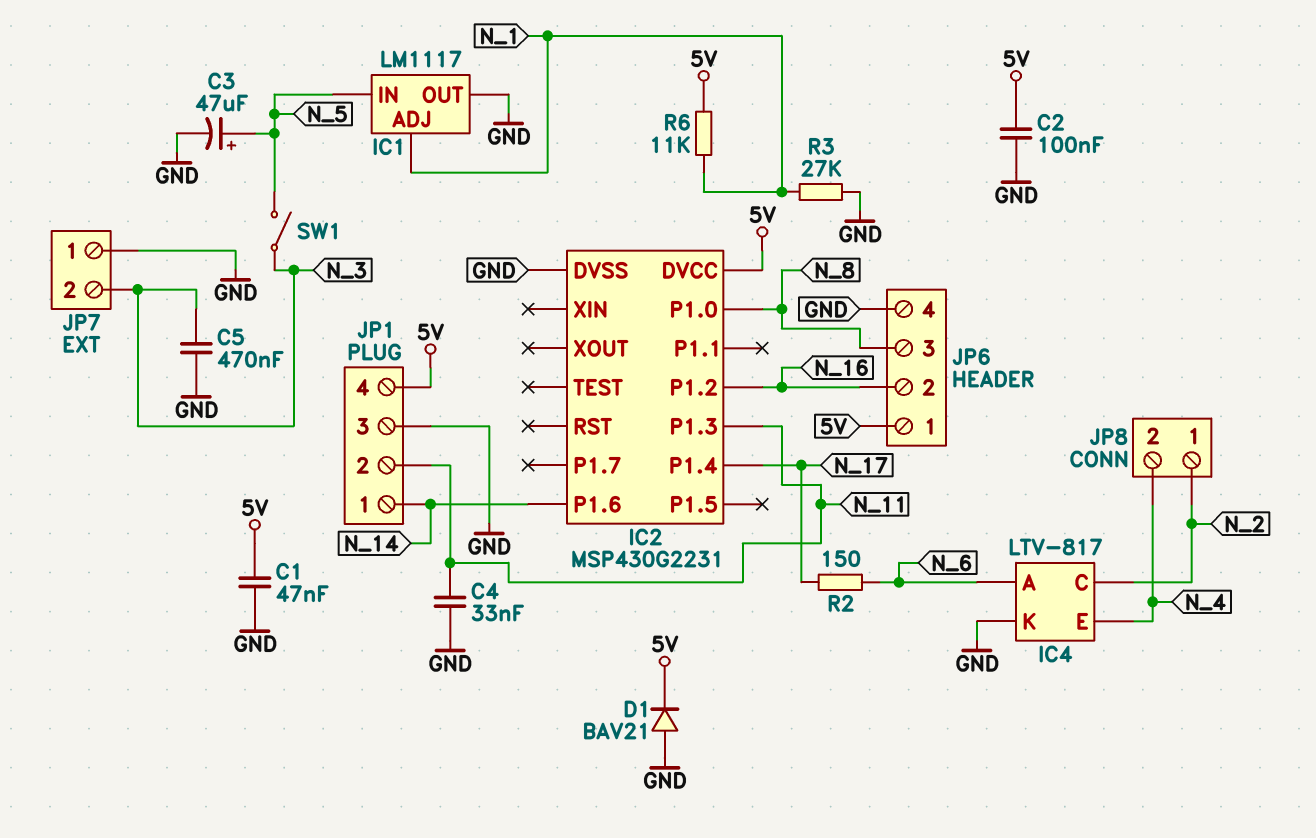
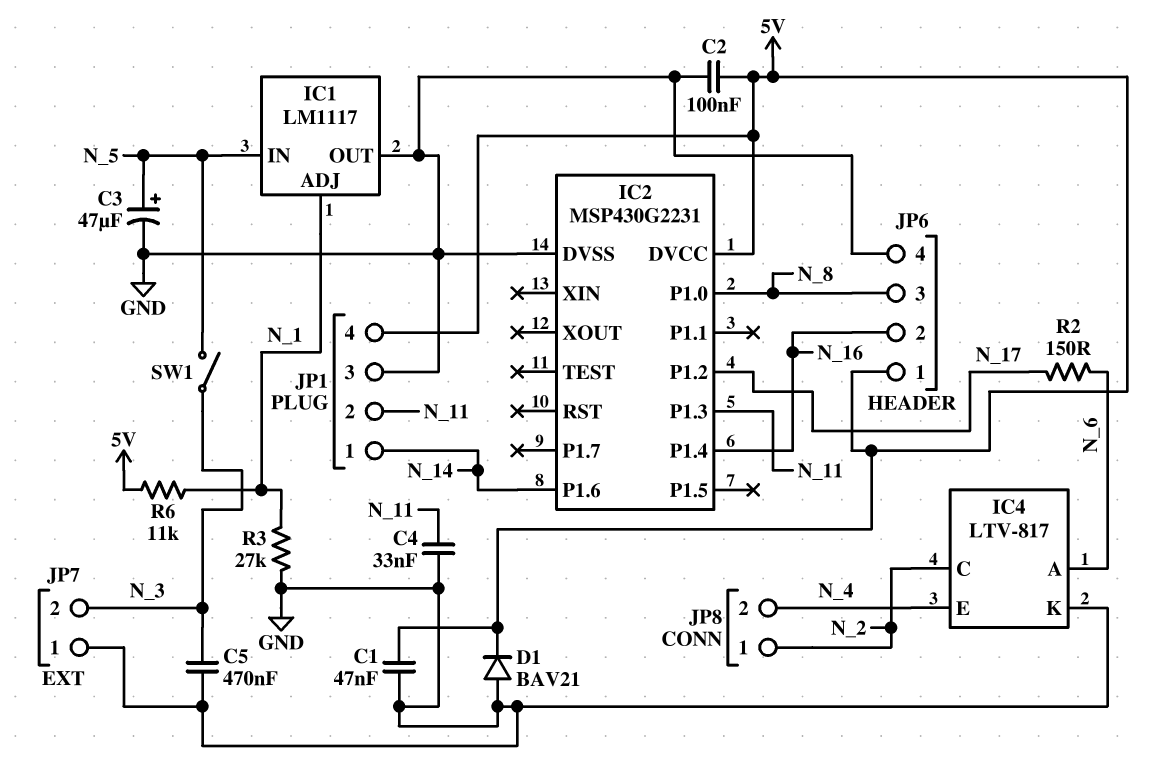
IC2 pin P1.2: N_16 -> N_17
IC2 pin P1.4: N_17 -> N_16

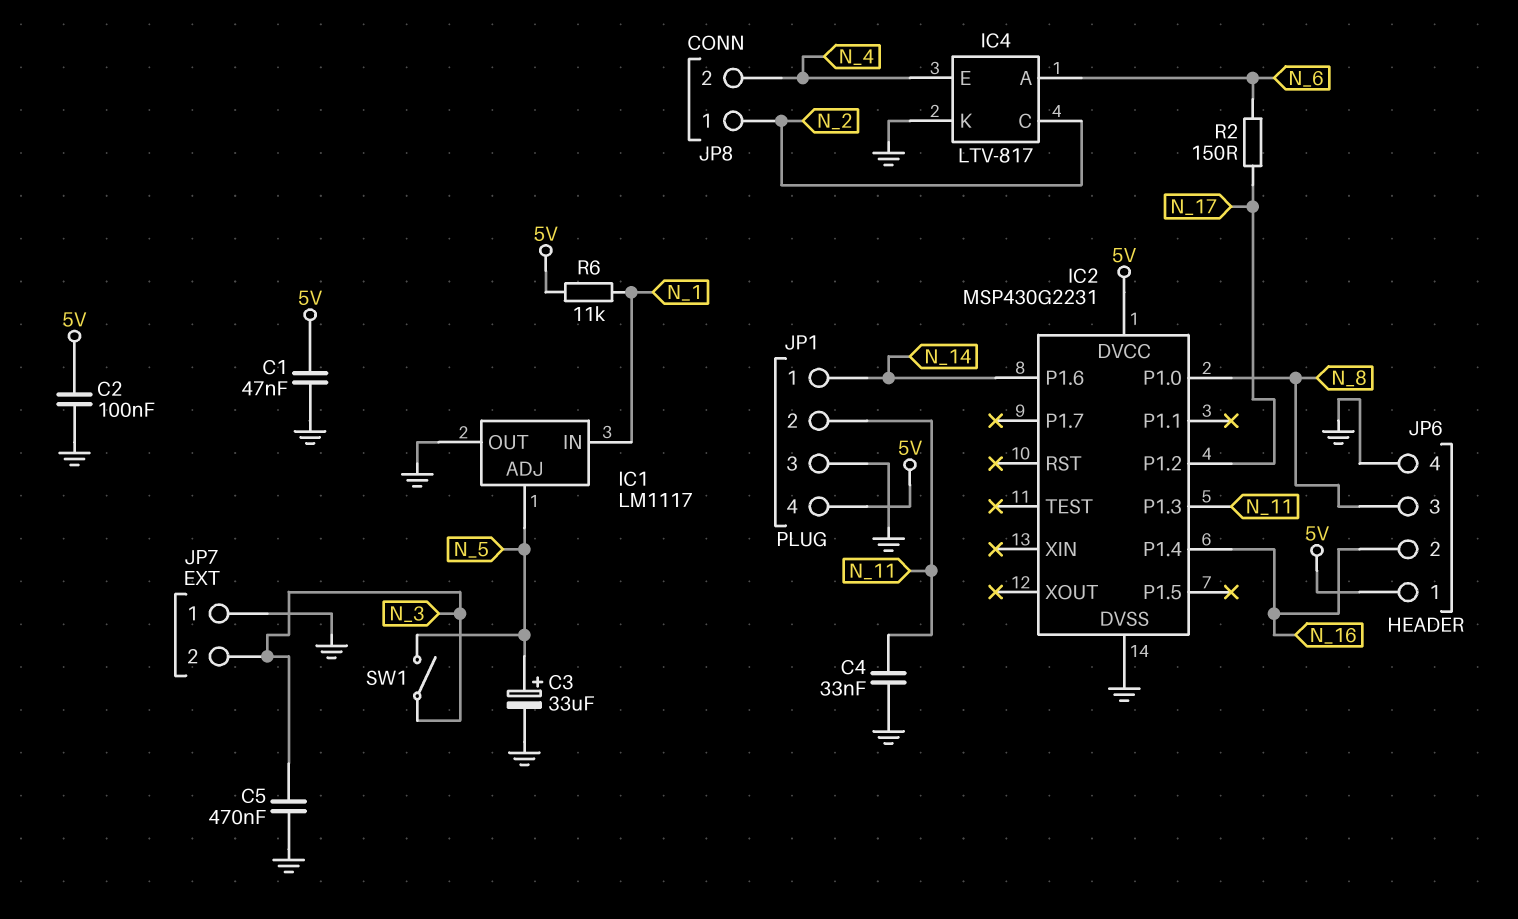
C3: 47uF (plus N_5, minus GND) -> 33uF (plus N_5, minus GND)
D1: diode BAV21 (A GND, K 5V) -> none
IC1 pin ADJ: N_1 -> N_5
IC1 pin IN: N_5 -> N_1
R3: 27k (GND, N_1) -> none

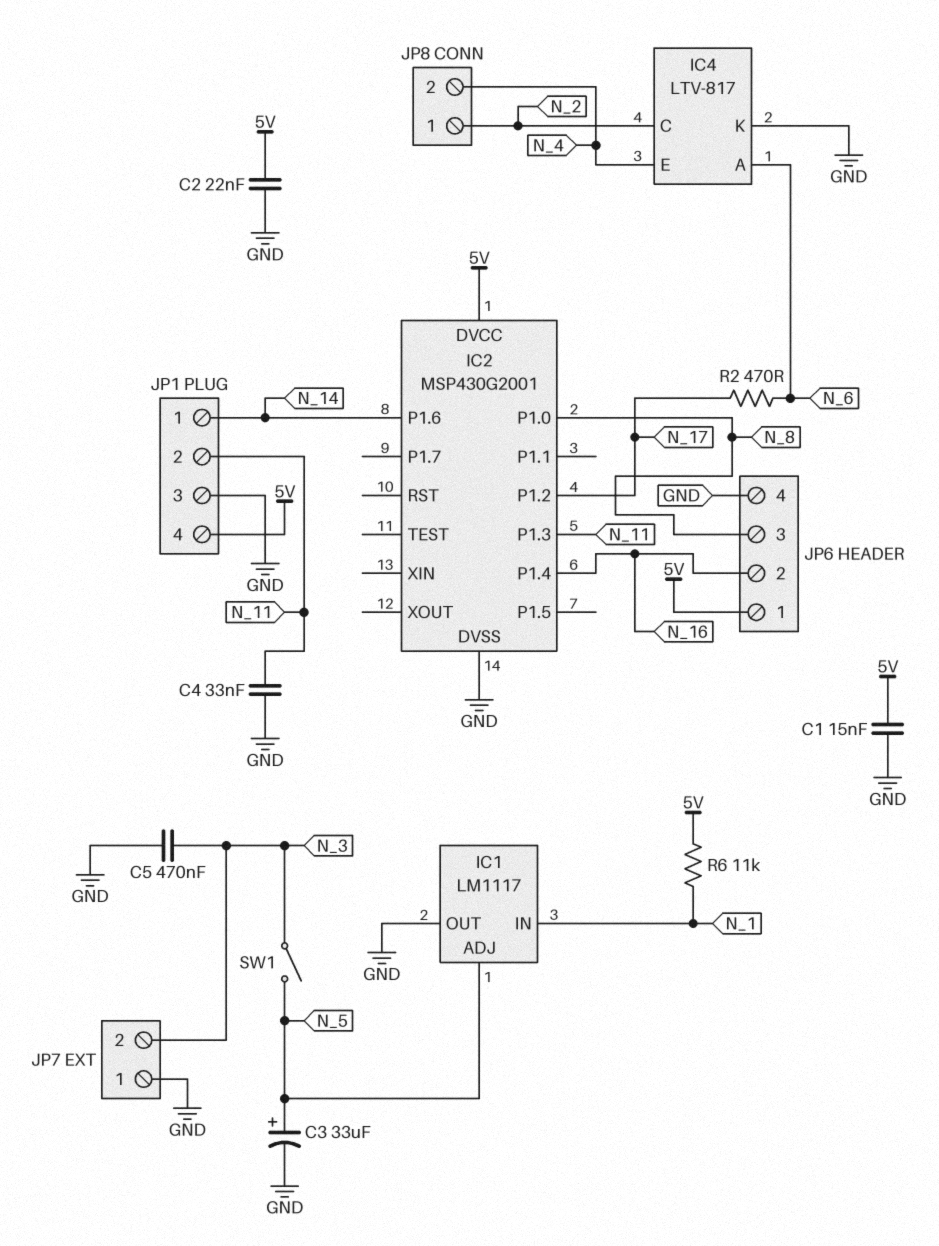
C1: 47nF (5V, GND) -> 15nF (5V, GND)
C2: 100nF (5V, GND) -> 22nF (5V, GND)
IC2: MSP430G2231 -> MSP430G2001
R2: 150 (N_6, N_17) -> 470 (N_6, N_17)

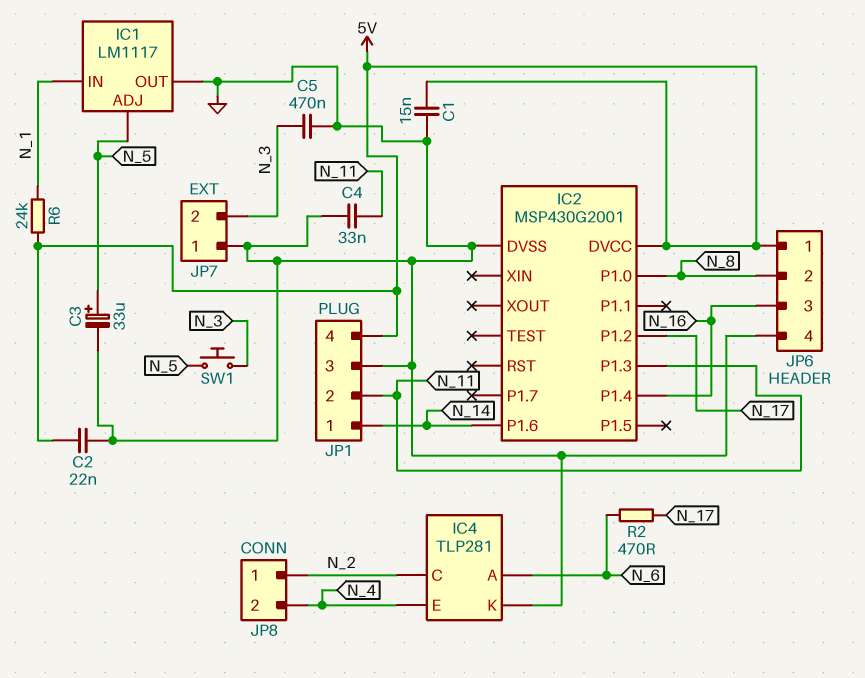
IC4: LTV-817 -> TLP281
JP6 pin 2: N_16 -> N_8
JP6 pin 3: N_8 -> N_16
R6: 11k (5V, N_1) -> 24k (5V, N_1)
SW1: switch (N_3, N_5) -> button (N_3, N_5)

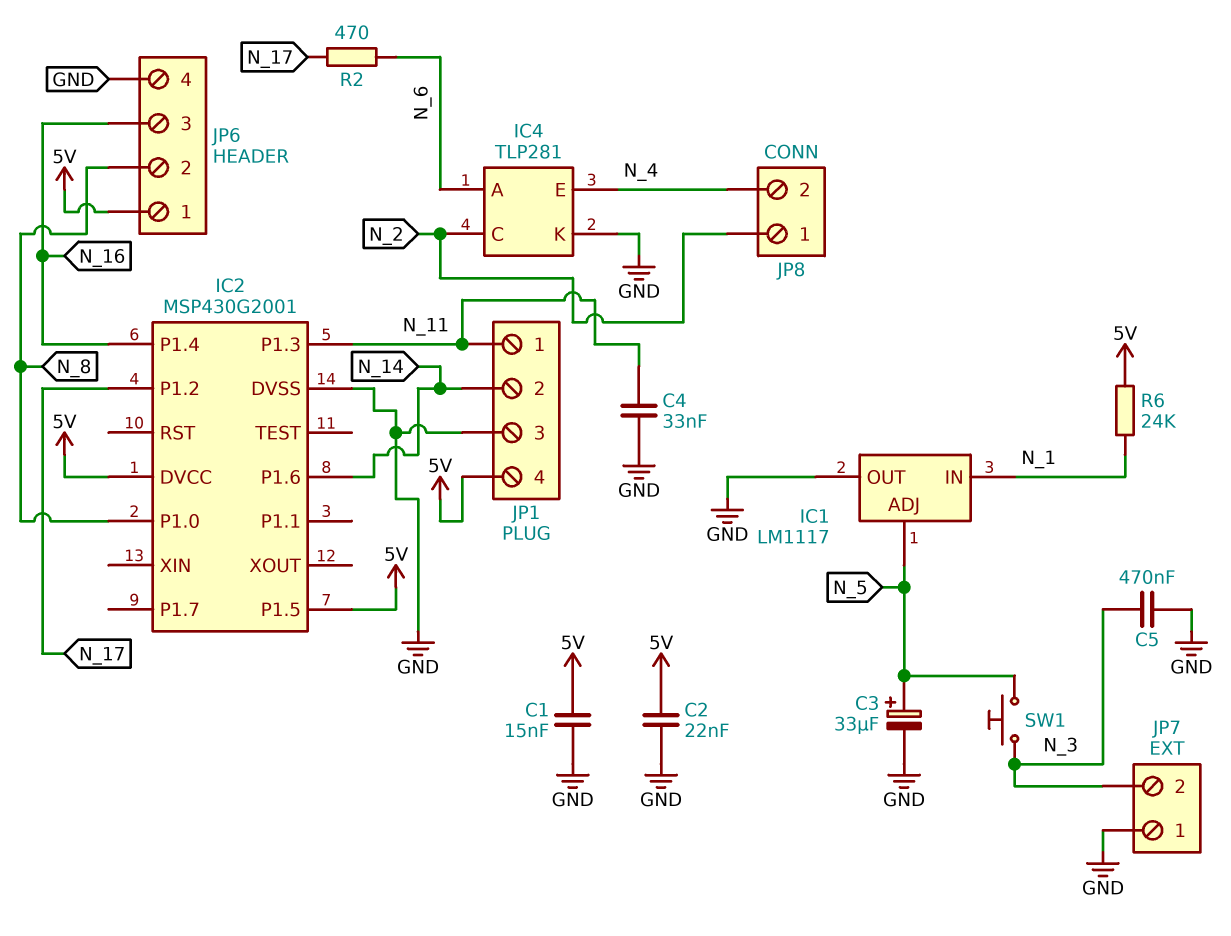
IC2 pin P1.5: none -> 5V
JP1 pin 1: N_14 -> N_11
JP1 pin 2: N_11 -> N_14

